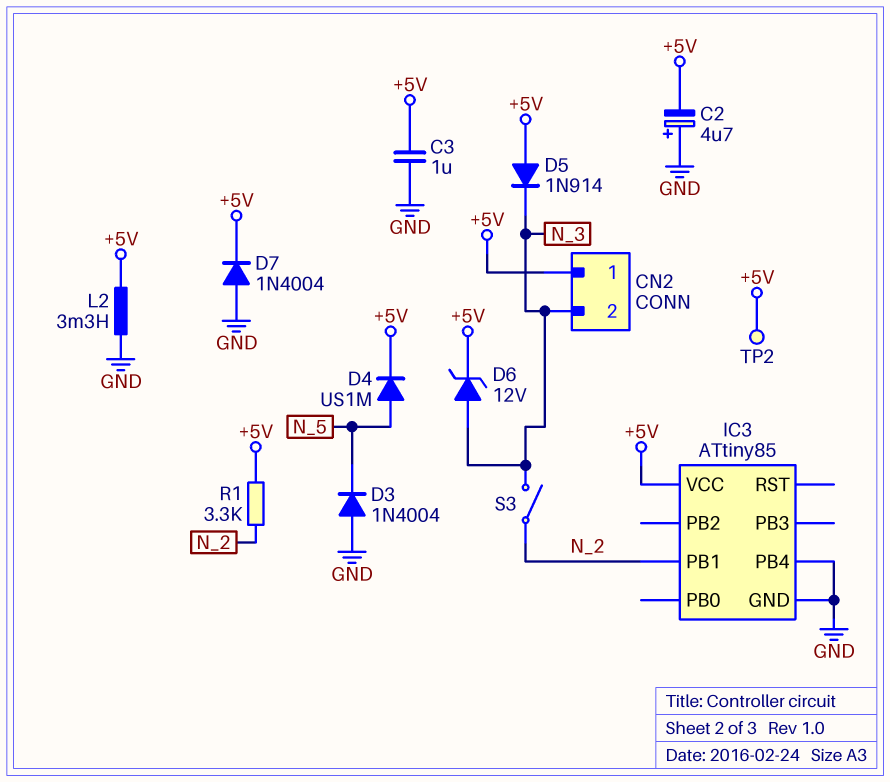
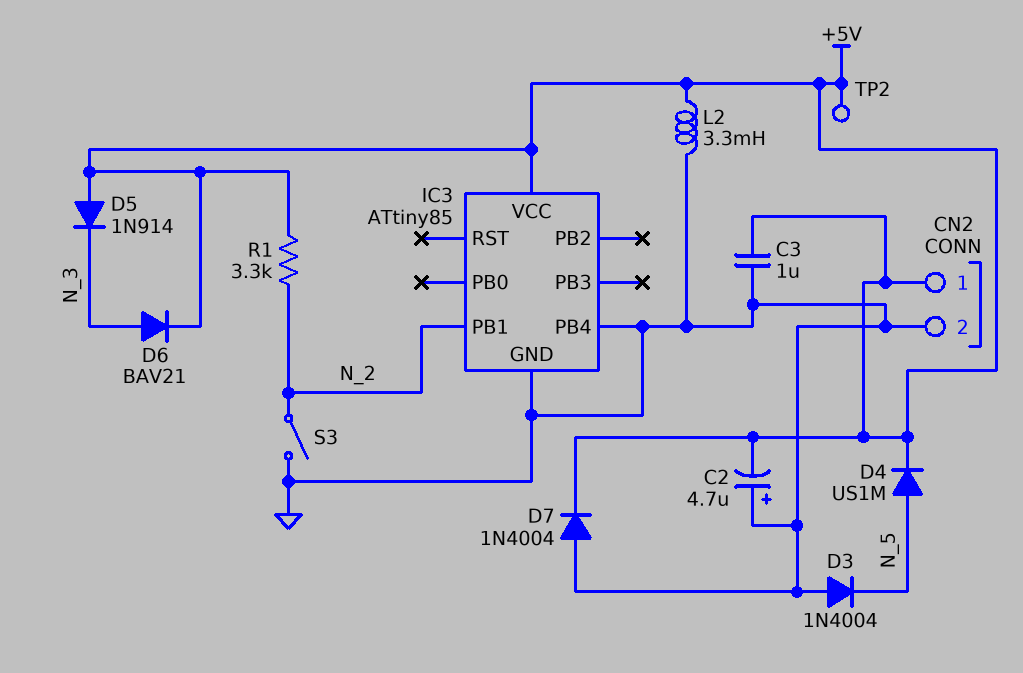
CN2 pin 2: N_3 -> GND
D6: zener 12V (A N_3, K +5V) -> diode BAV21 (A N_3, K +5V)
S3: switch (N_2, N_3) -> switch (GND, N_2)

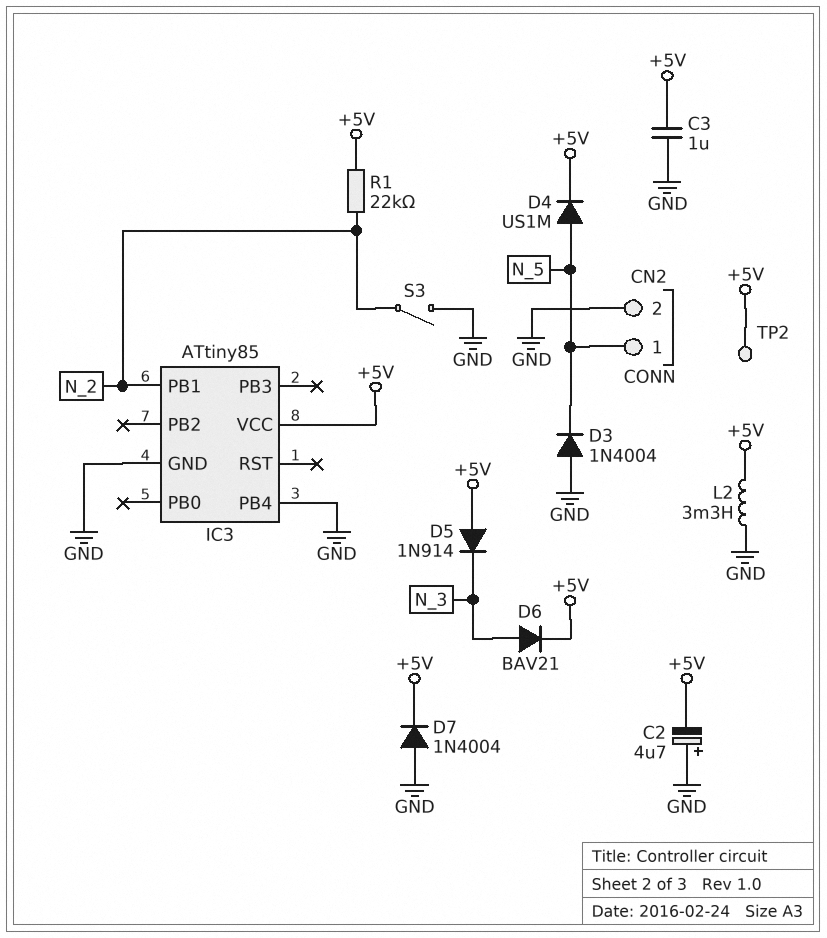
CN2 pin 1: +5V -> N_5
R1: 3.3k (+5V, N_2) -> 22k (+5V, N_2)

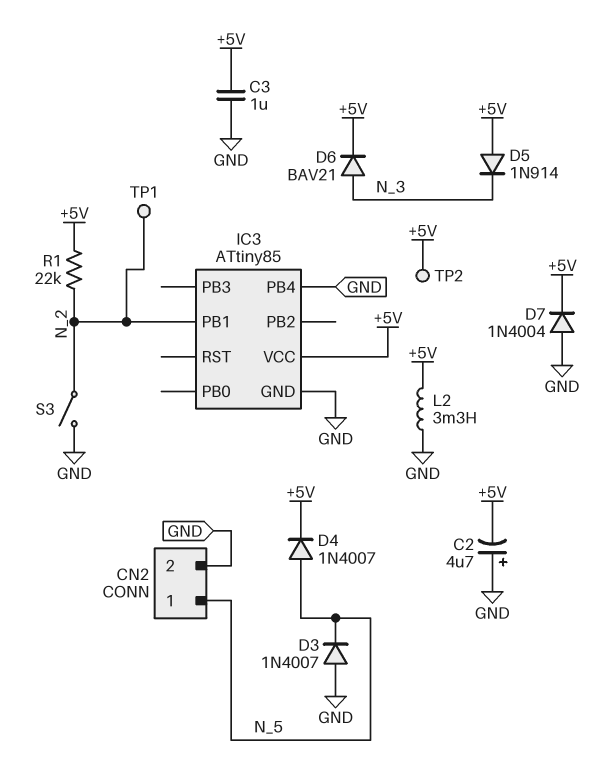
D3: diode 1N4004 (A GND, K N_5) -> diode 1N4007 (A GND, K N_5)
D4: diode US1M (A N_5, K +5V) -> diode 1N4007 (A N_5, K +5V)
TP1: none -> test point (N_2)

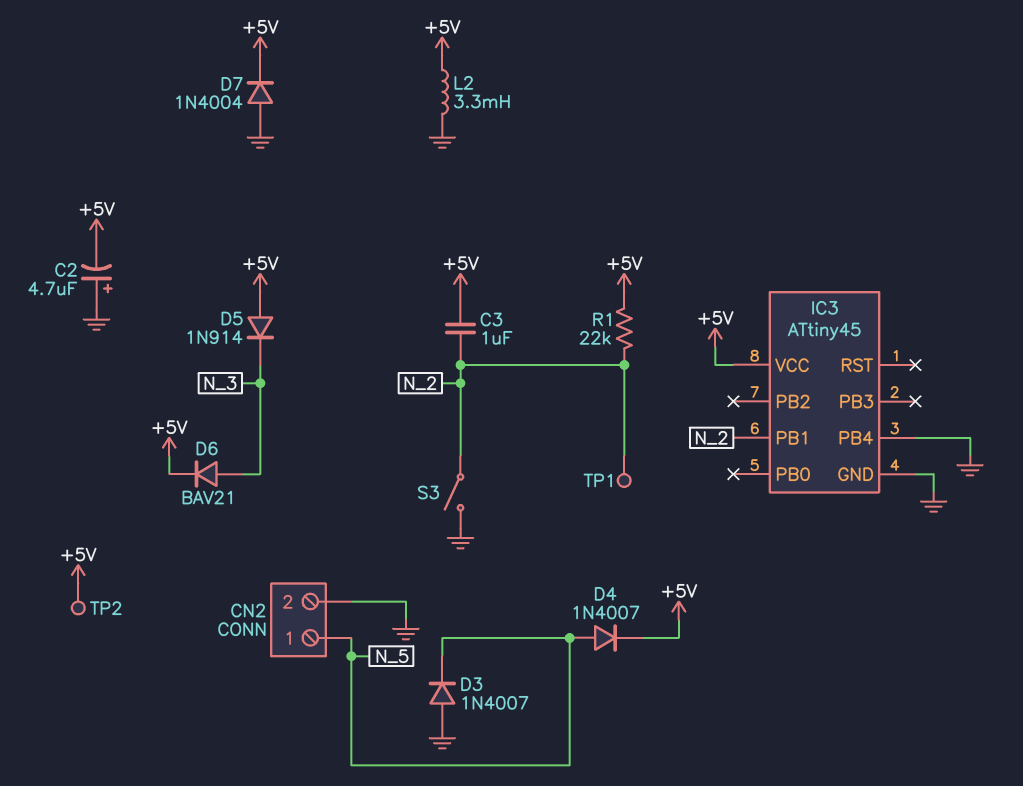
C3: 1uF (+5V, GND) -> 1uF (+5V, N_2)
IC3: ATtiny85 -> ATtiny45

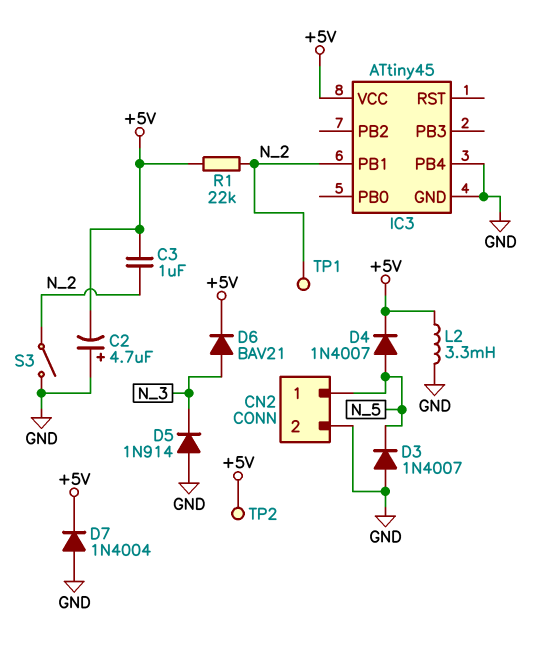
D5: diode 1N914 (A +5V, K N_3) -> diode 1N914 (A GND, K N_3)

